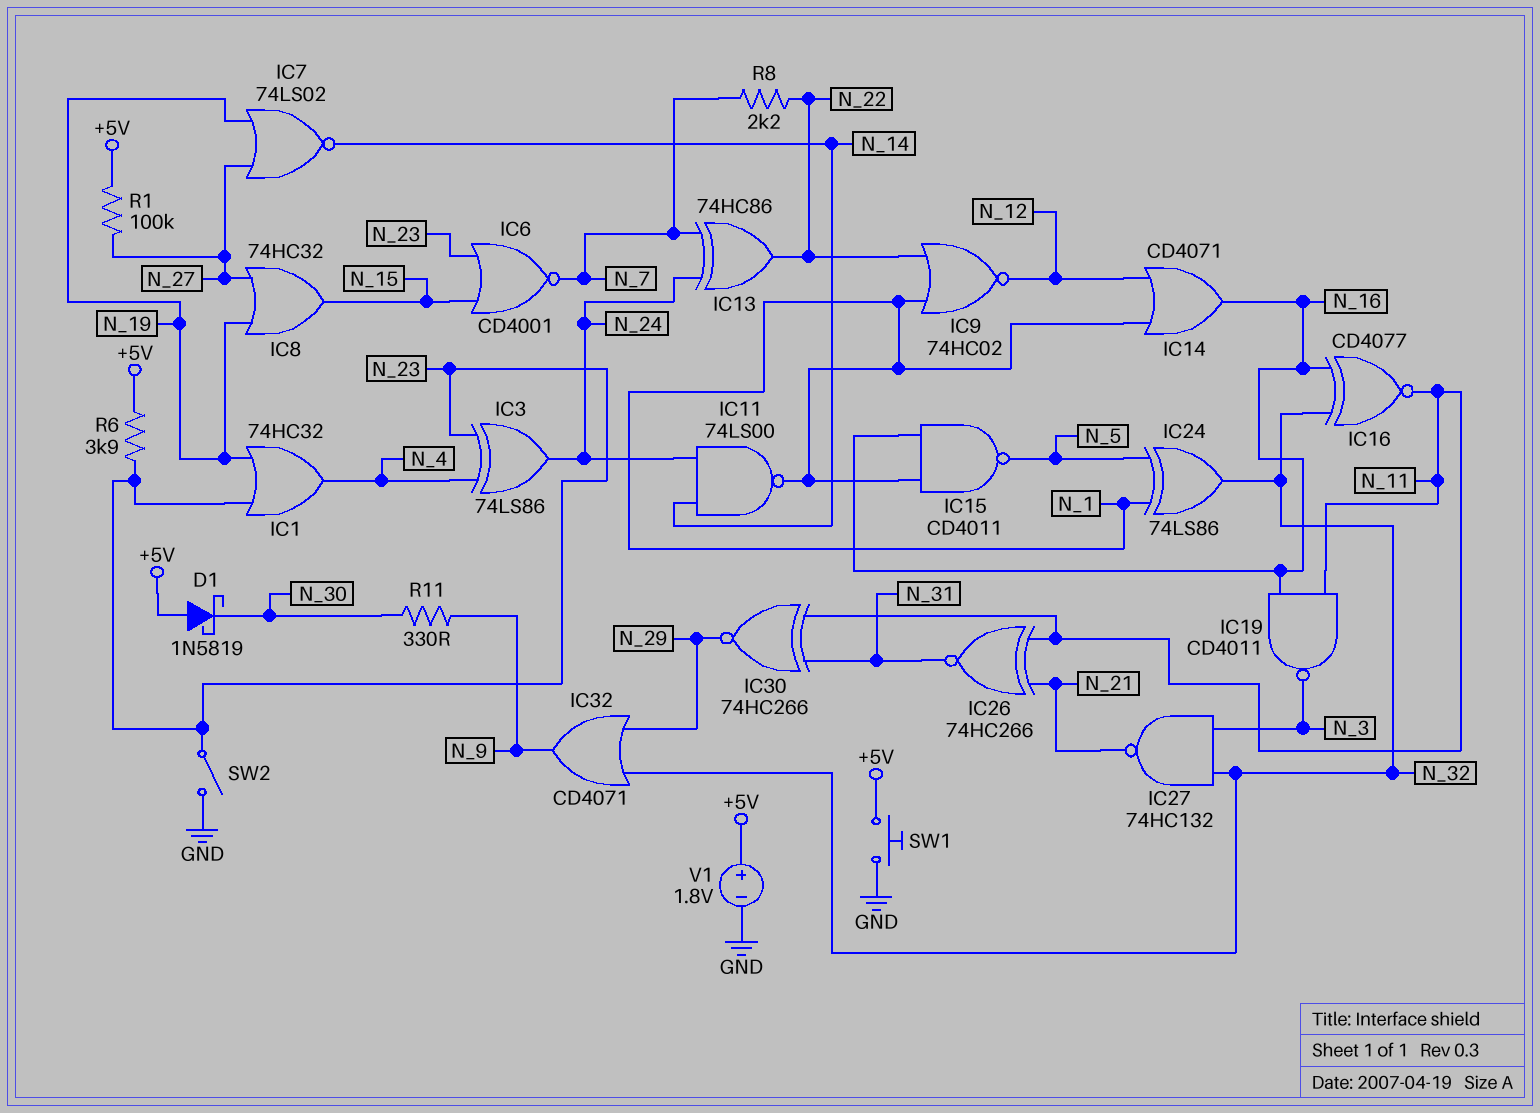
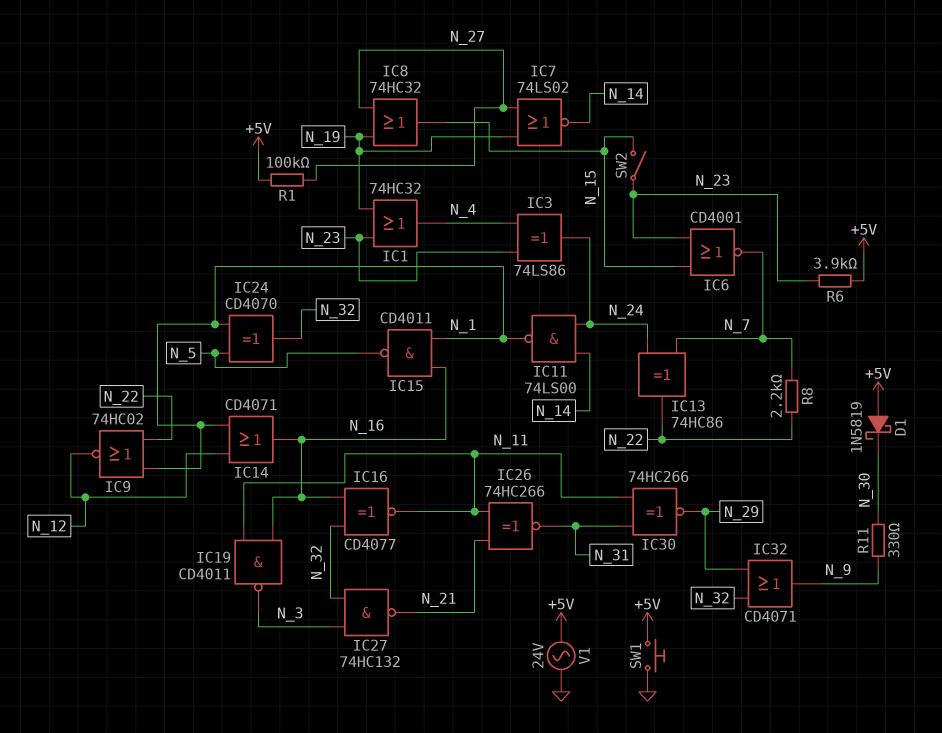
IC24: XOR 74LS86 (in N_1, in N_5, out N_32) -> XOR CD4070 (in N_1, in N_5, out N_32)
SW2: switch (GND, N_23) -> switch (N_15, N_23)
V1: 1.8V (plus +5V, minus GND) -> AC 24V (+5V, GND)

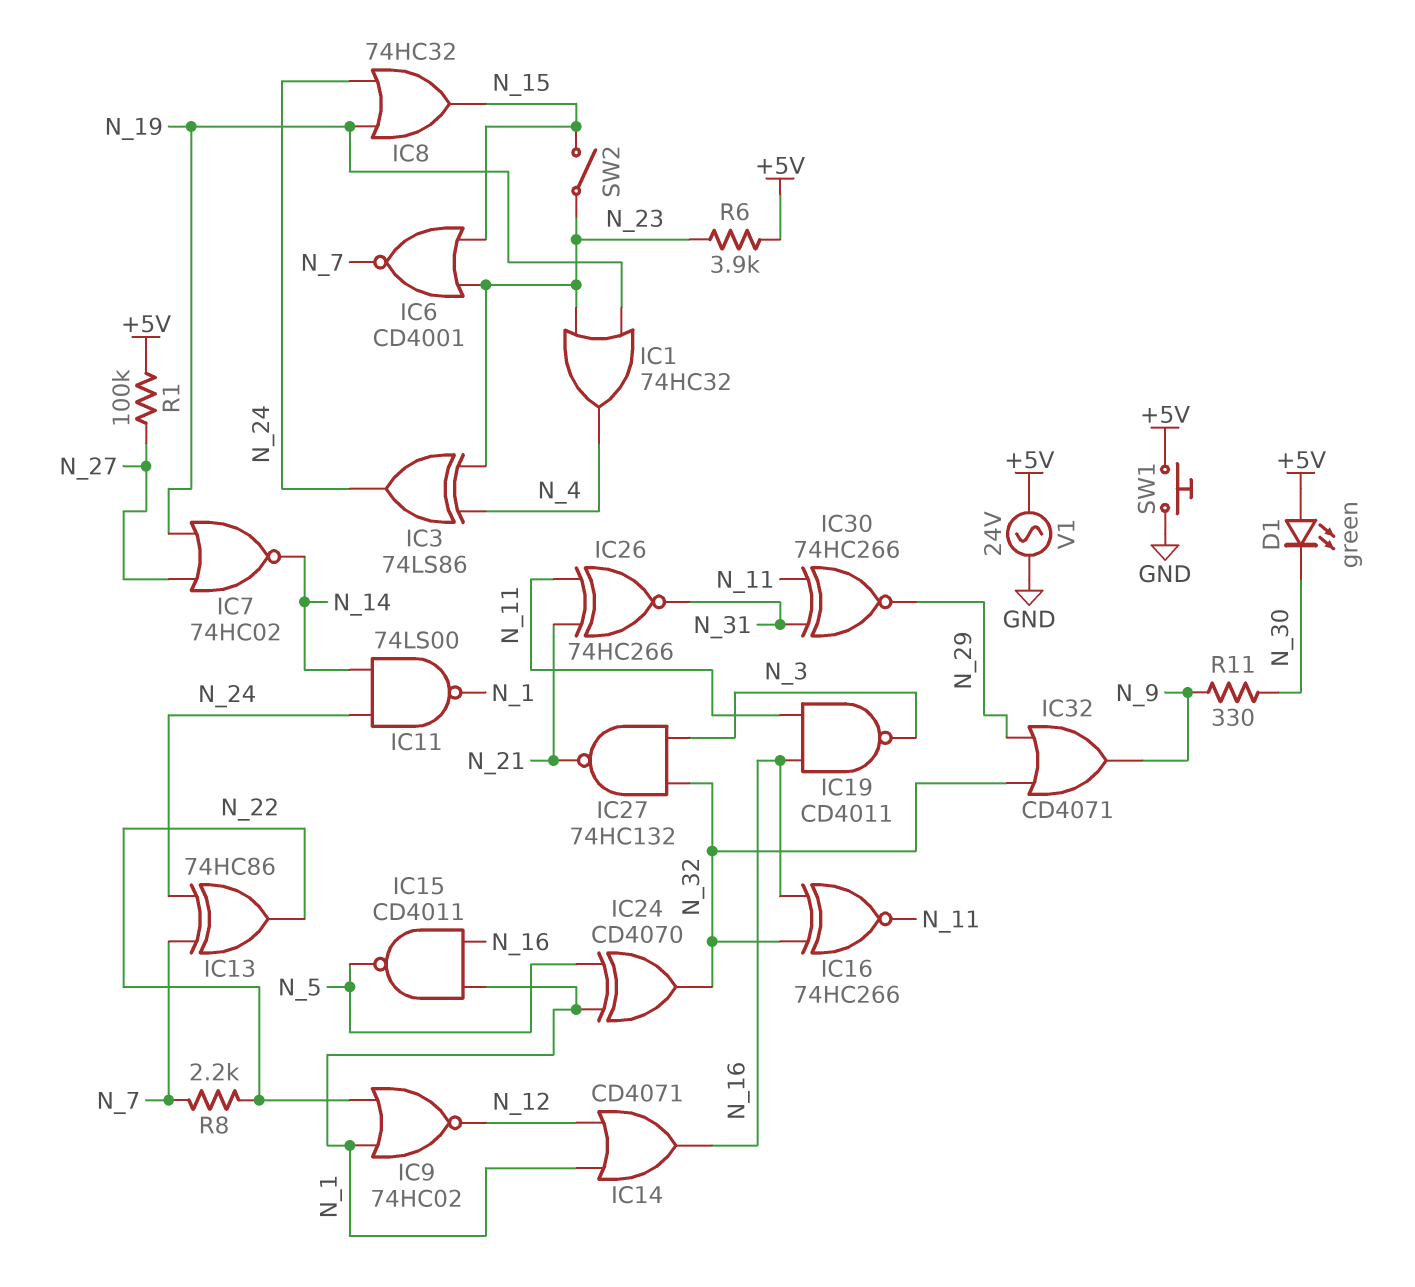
D1: schottky 1N5819 (A +5V, K N_30) -> LED green (A +5V, K N_30)
IC7: NOR 74LS02 (in N_19, in N_27, out N_14) -> NOR 74HC02 (in N_19, in N_27, out N_14)
IC8: OR 74HC32 (in N_19, in N_27, out N_15) -> OR 74HC32 (in N_19, in N_24, out N_15)
IC16: XNOR CD4077 (in N_16, in N_32, out N_11) -> XNOR 74HC266 (in N_16, in N_32, out N_11)

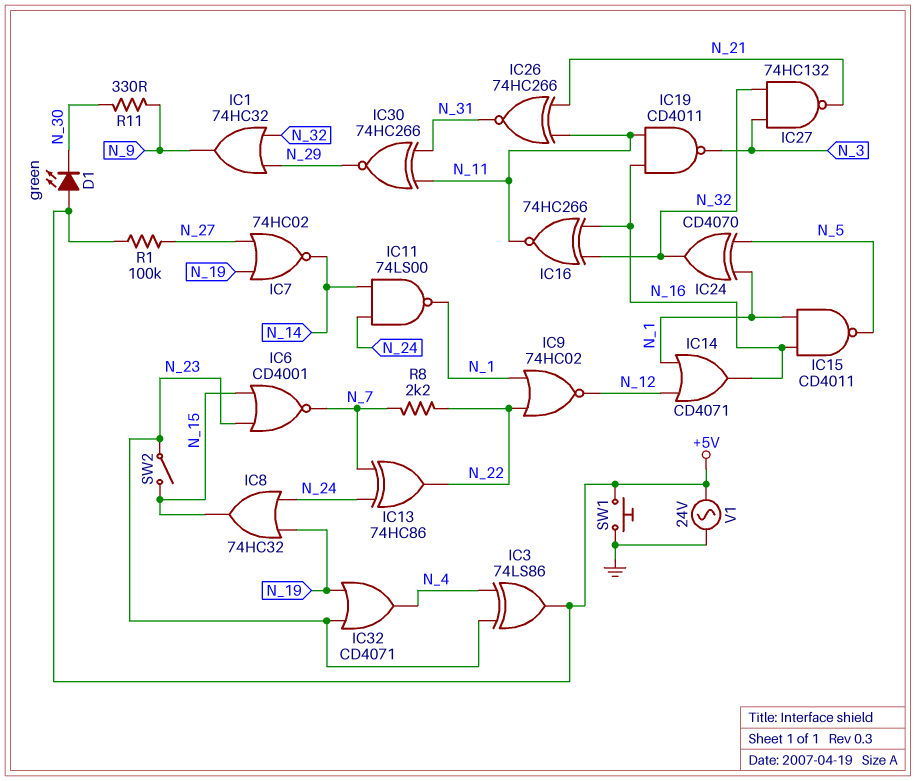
IC1: OR 74HC32 (in N_19, in N_23, out N_4) -> OR 74HC32 (in N_29, in N_32, out N_9)
IC3: XOR 74LS86 (in N_4, in N_23, out N_24) -> XOR 74LS86 (in N_4, in N_23, out +5V)
IC32: OR CD4071 (in N_29, in N_32, out N_9) -> OR CD4071 (in N_19, in N_23, out N_4)
R6: 3.9k (+5V, N_23) -> none

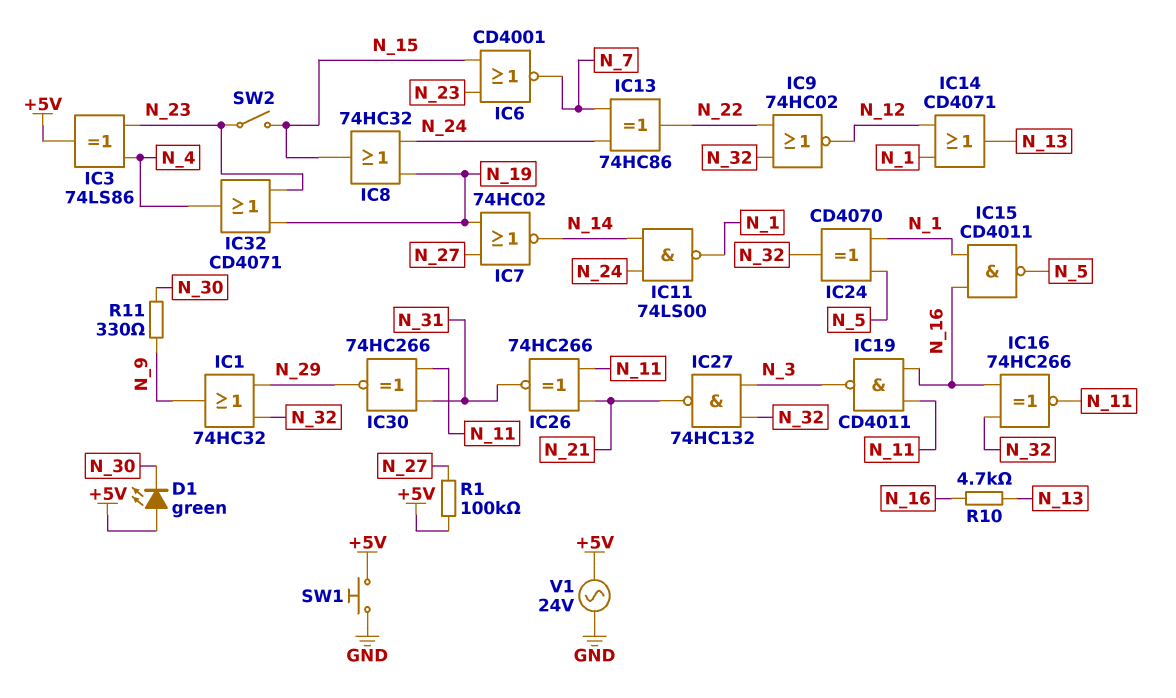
IC9: NOR 74HC02 (in N_1, in N_22, out N_12) -> NOR 74HC02 (in N_22, in N_32, out N_12)
IC14: OR CD4071 (in N_1, in N_12, out N_16) -> OR CD4071 (in N_1, in N_12, out N_13)
R8: 2.2k (N_7, N_22) -> none
R10: none -> 4.7k (N_13, N_16)

